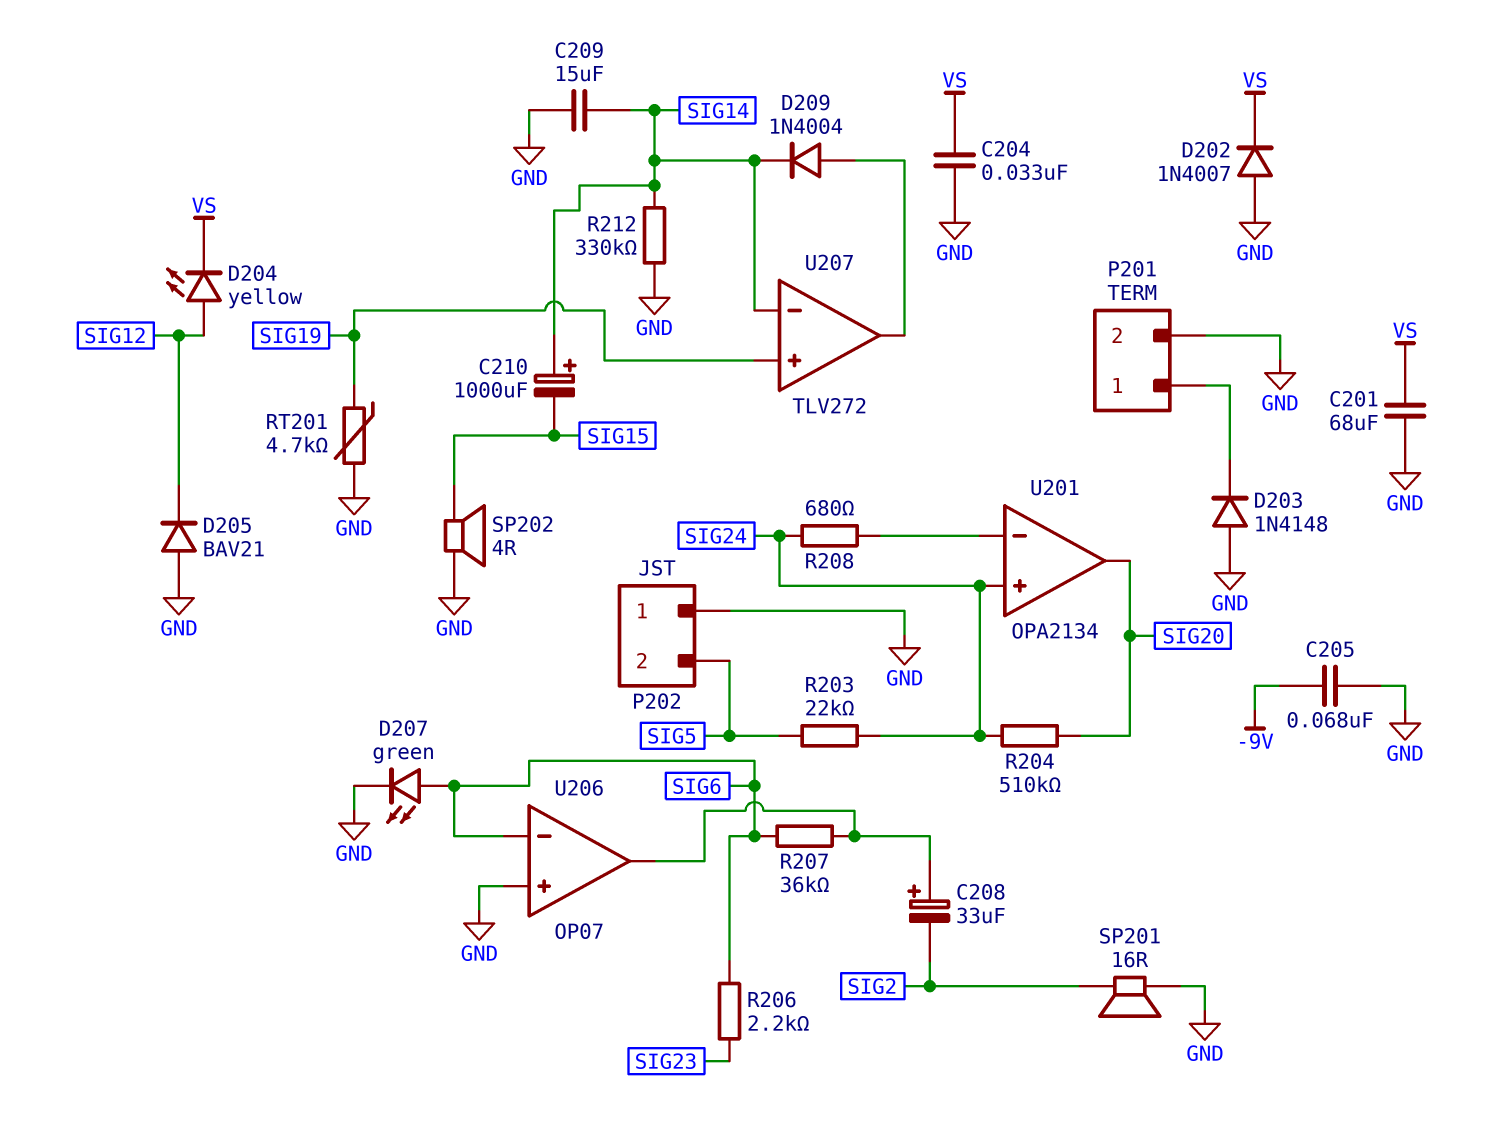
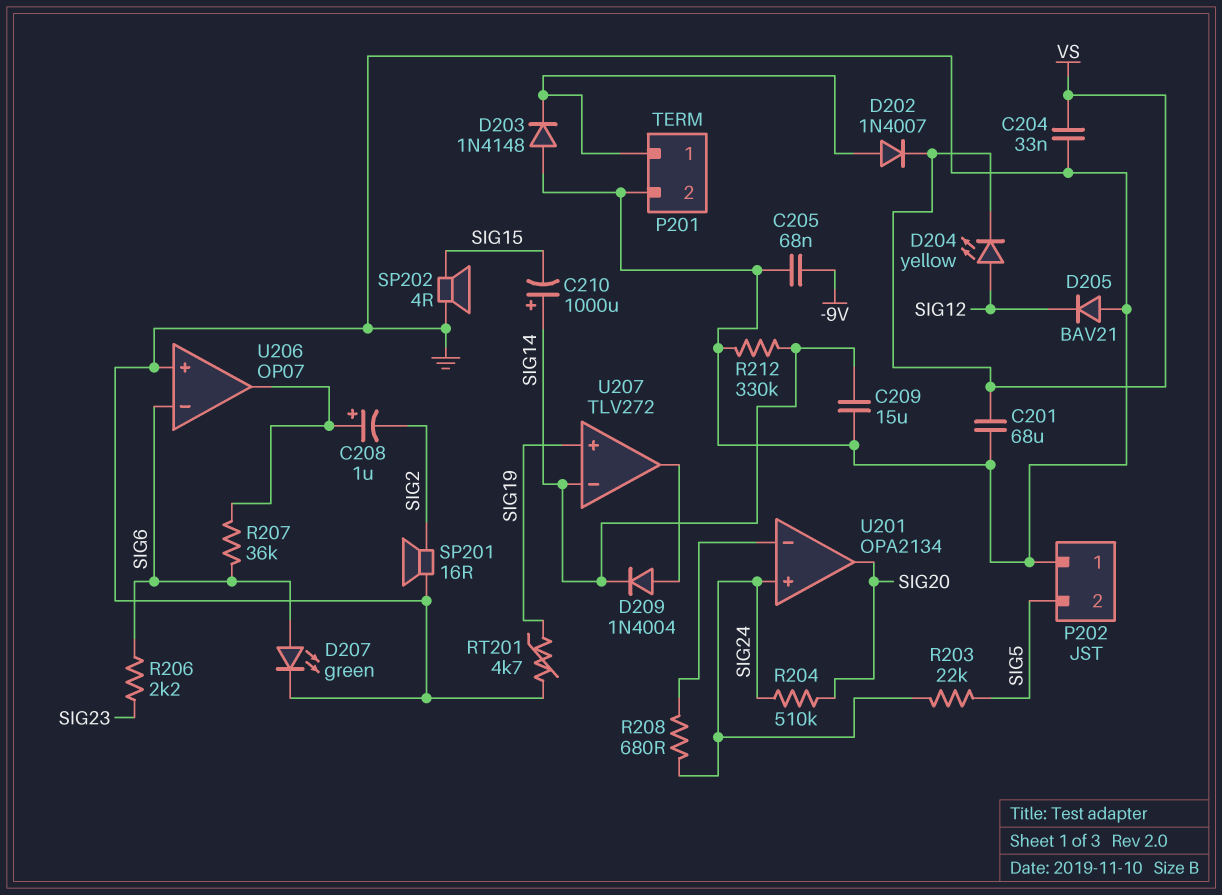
C208: 33uF (plus U206/out, minus SIG2) -> 1uF (plus U206/out, minus SIG2)
D202: diode 1N4007 (A GND, K VS) -> diode 1N4007 (A P201/1, K VS)

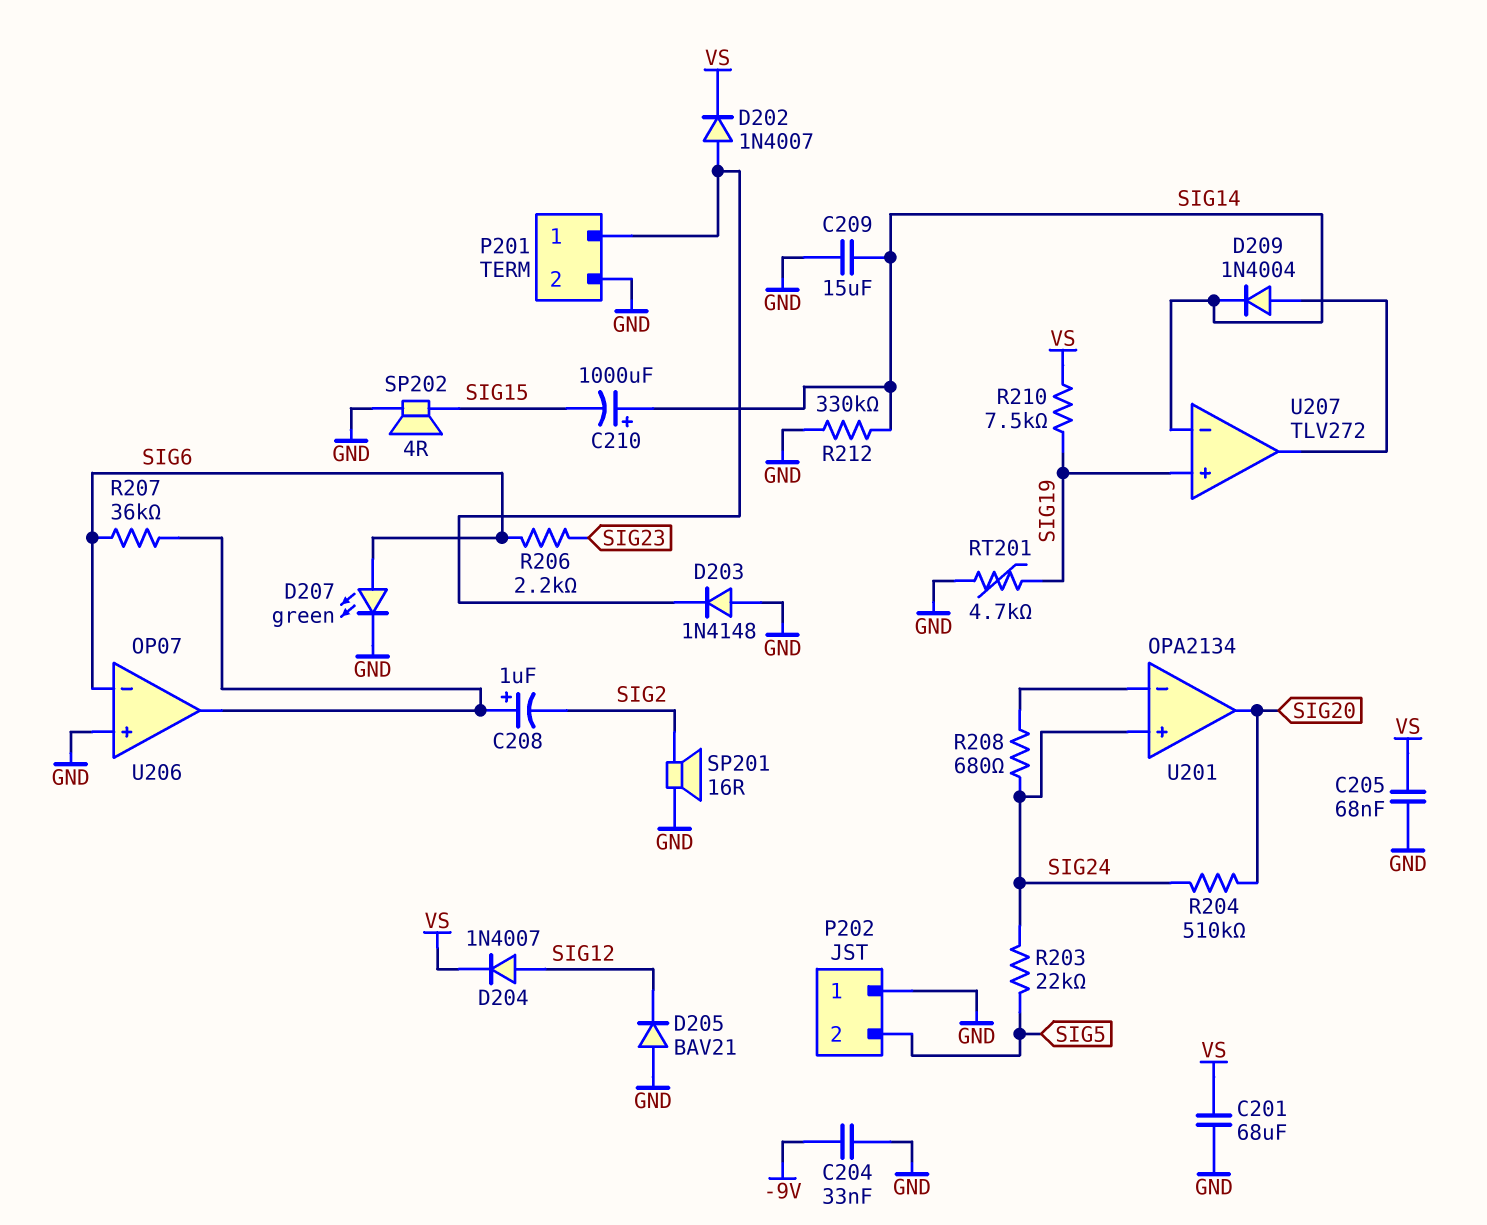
C204: 33nF (GND, VS) -> 33nF (-9V, GND)
C205: 68nF (-9V, GND) -> 68nF (GND, VS)
D204: LED yellow (A SIG12, K VS) -> diode 1N4007 (A SIG12, K VS)
R210: none -> 7.5k (SIG19, VS)

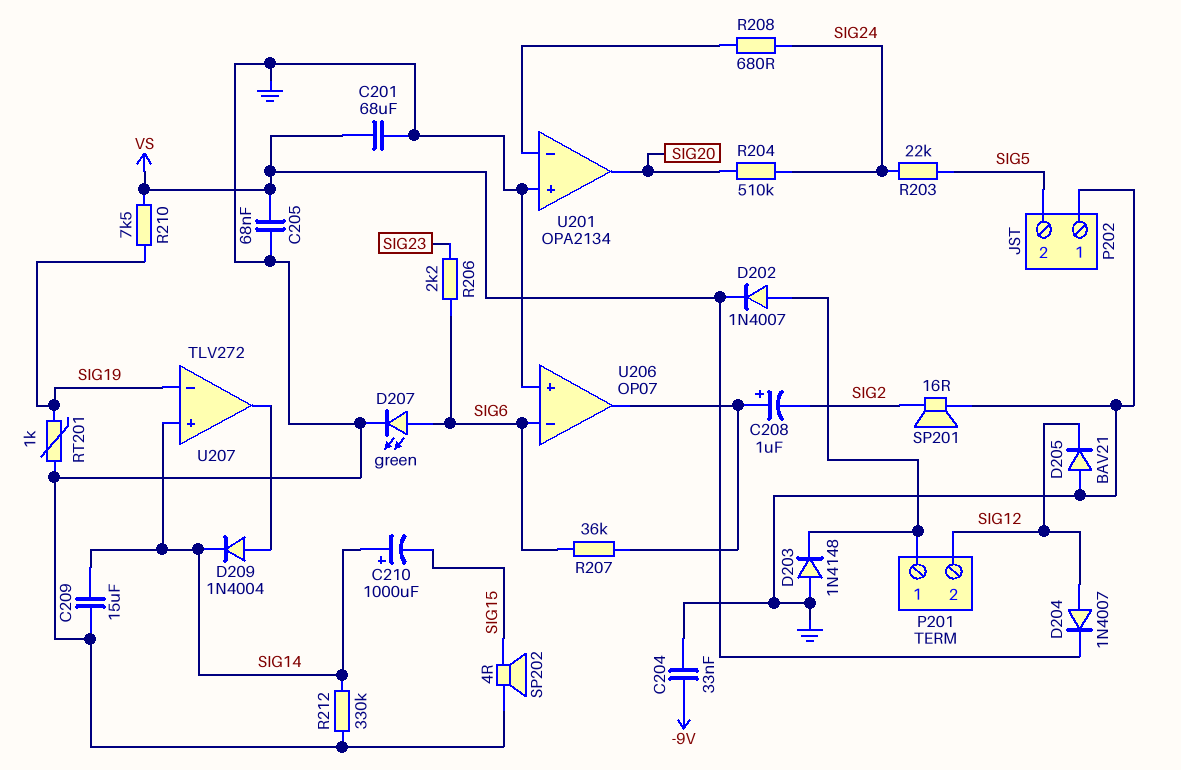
P201 pin 2: GND -> SIG12
RT201: 4.7k (GND, SIG19) -> 1k (GND, SIG19)
U201 pin in+: SIG24 -> GND
U207 pin in+: SIG19 -> SIG14
U207 pin in-: SIG14 -> SIG19

